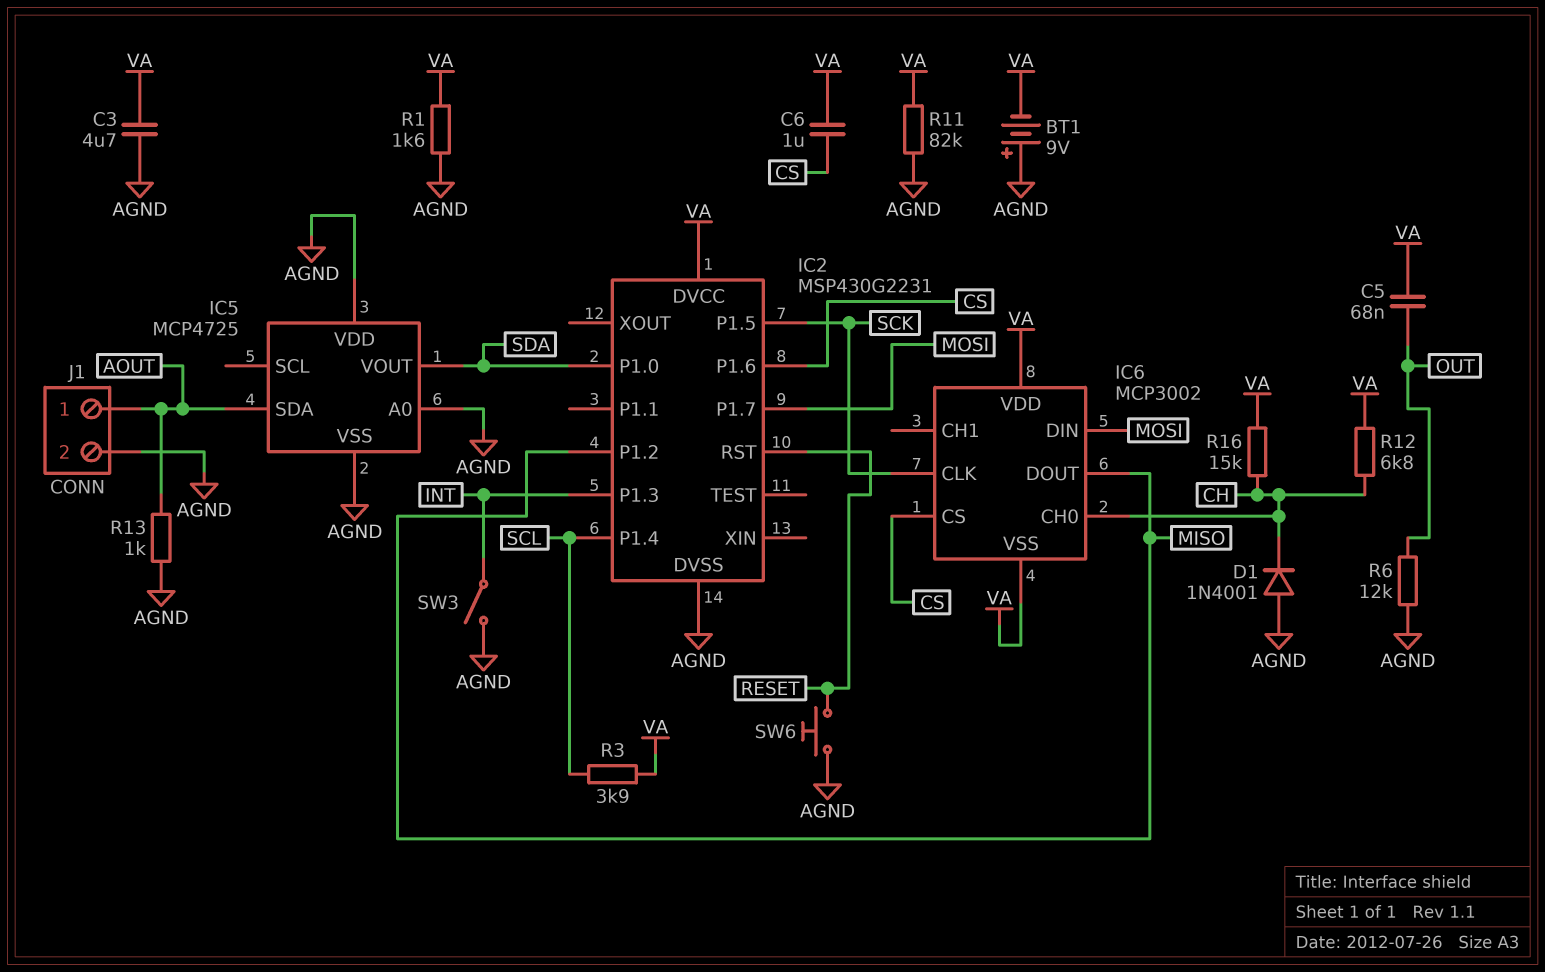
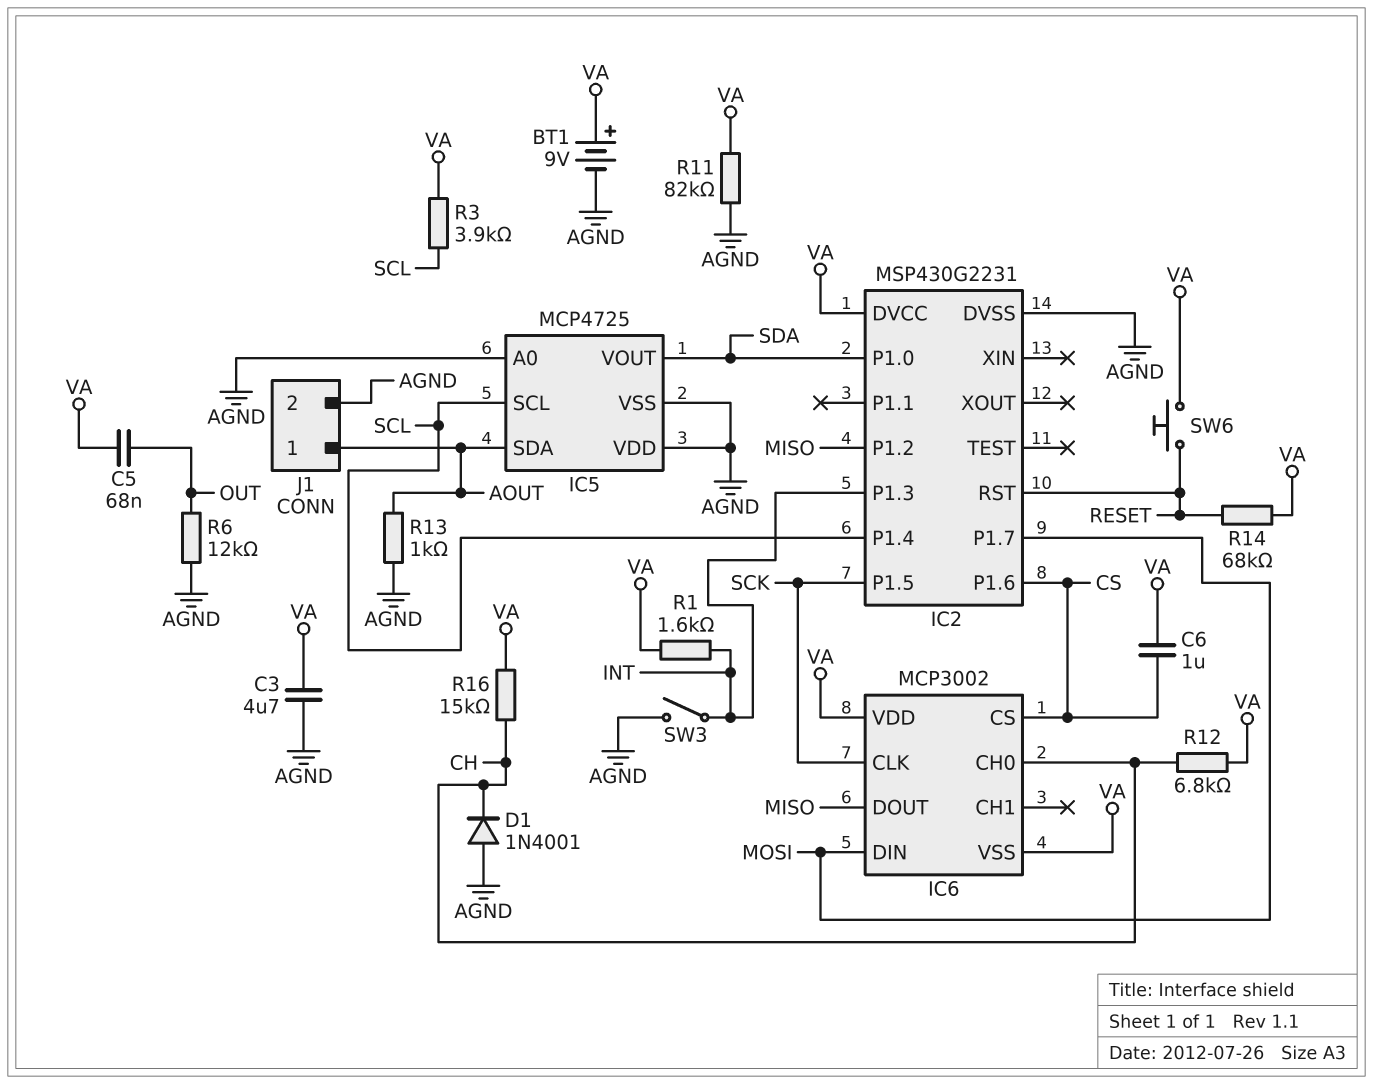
BT1: 9V (plus AGND, minus VA) -> 9V (plus VA, minus AGND)
IC5 pin SCL: none -> SCL
R1: 1.6k (AGND, VA) -> 1.6k (INT, VA)
R14: none -> 68k (RESET, VA)
SW6: button (AGND, RESET) -> button (RESET, VA)

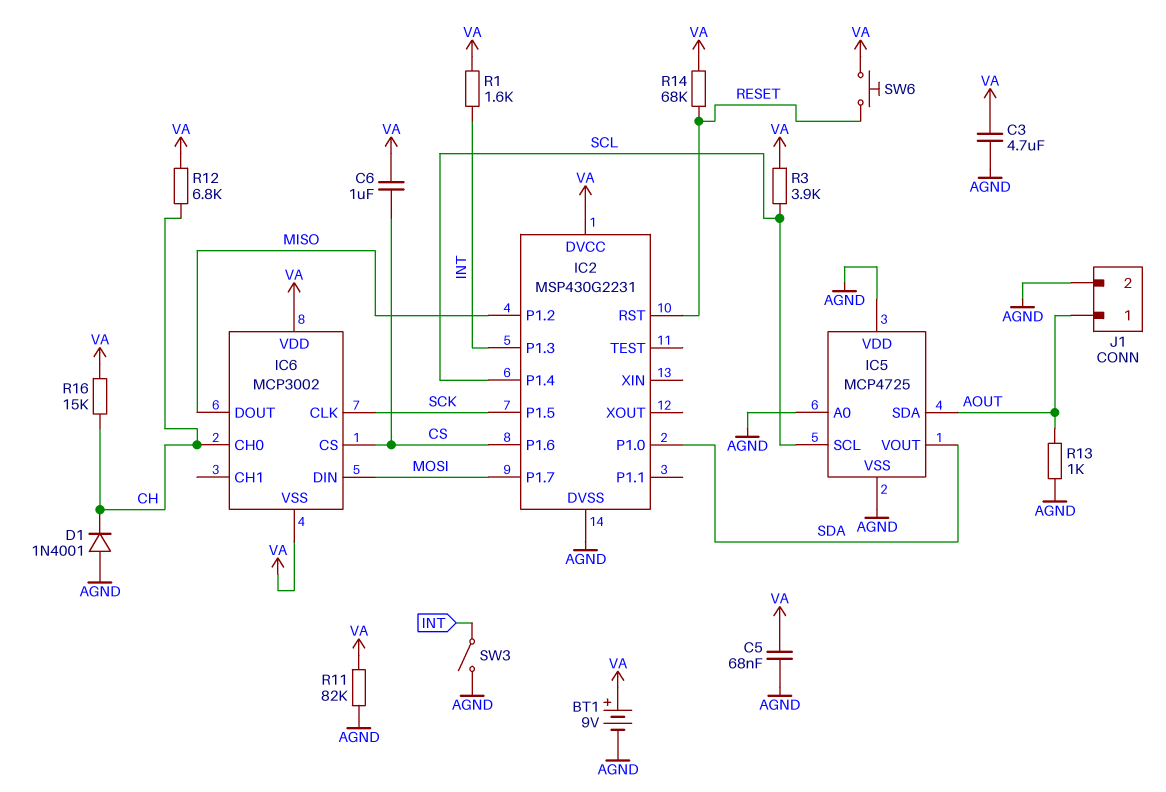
C5: 68nF (OUT, VA) -> 68nF (AGND, VA)
R6: 12k (AGND, OUT) -> none

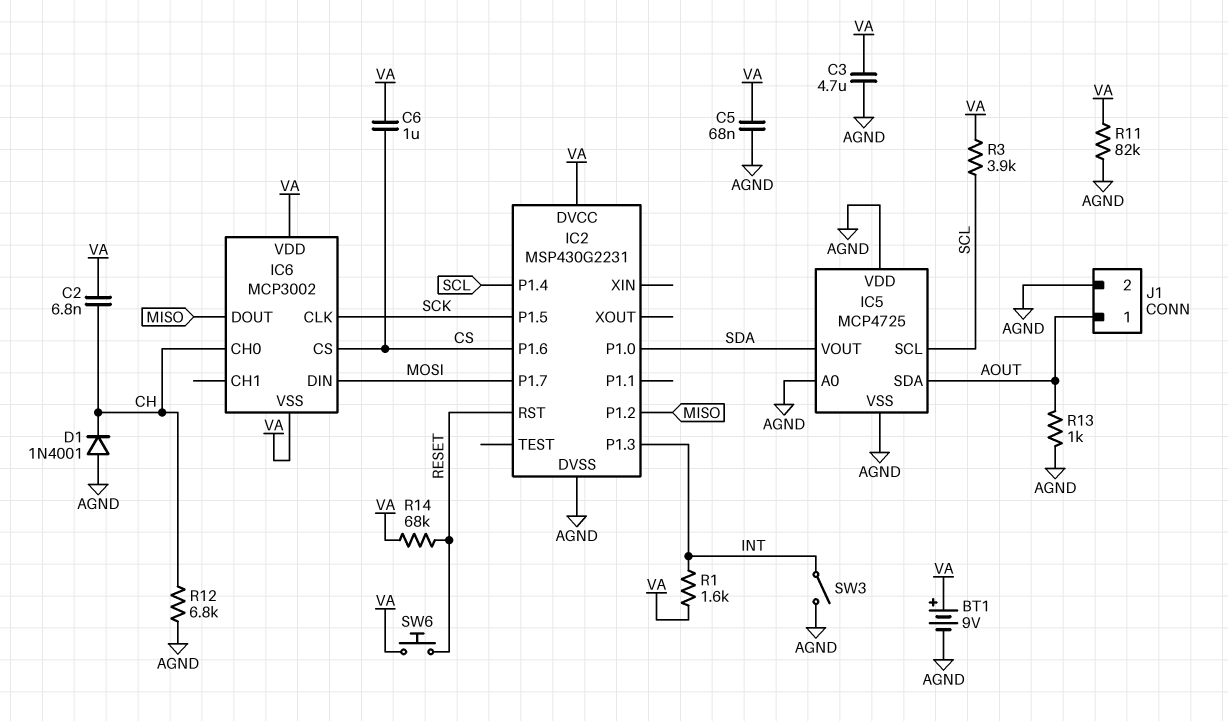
C2: none -> 6.8nF (CH, VA)
R12: 6.8k (CH, VA) -> 6.8k (AGND, CH)
R16: 15k (CH, VA) -> none

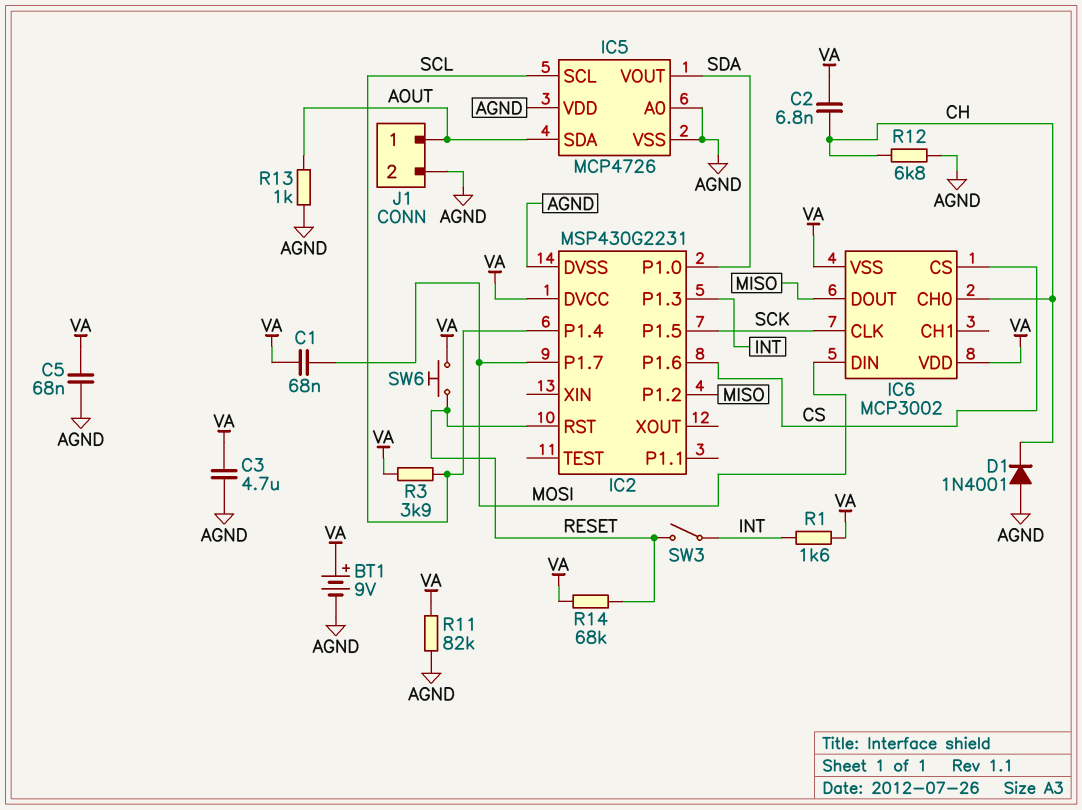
C1: none -> 68nF (MOSI, VA)
C6: 1uF (CS, VA) -> none
IC5: MCP4725 -> MCP4726
SW3: switch (AGND, INT) -> switch (INT, RESET)

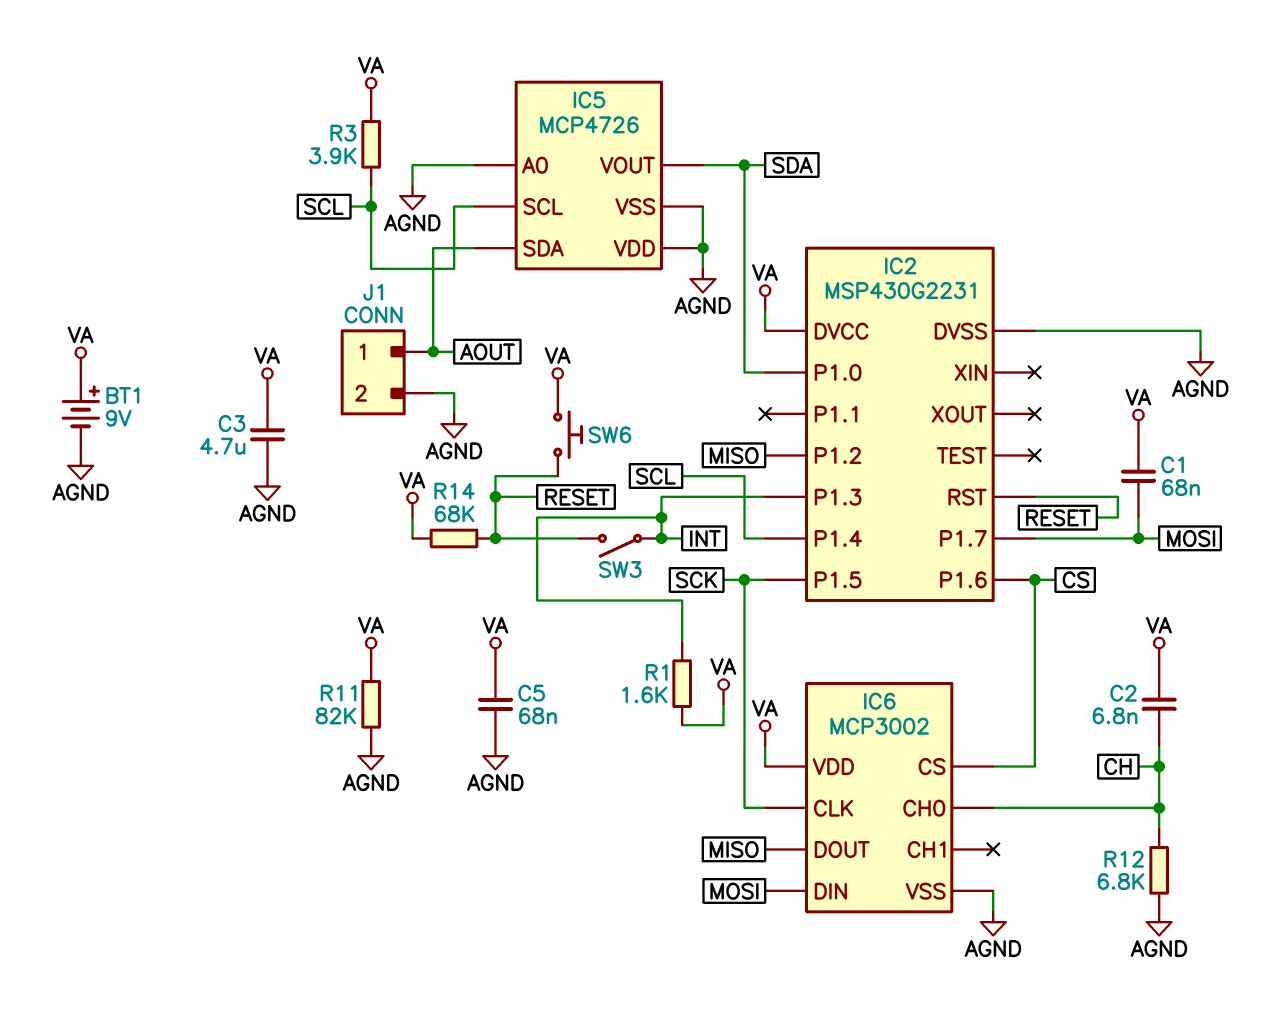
D1: diode 1N4001 (A AGND, K CH) -> none
IC6 pin VSS: VA -> AGND
R13: 1k (AGND, AOUT) -> none

